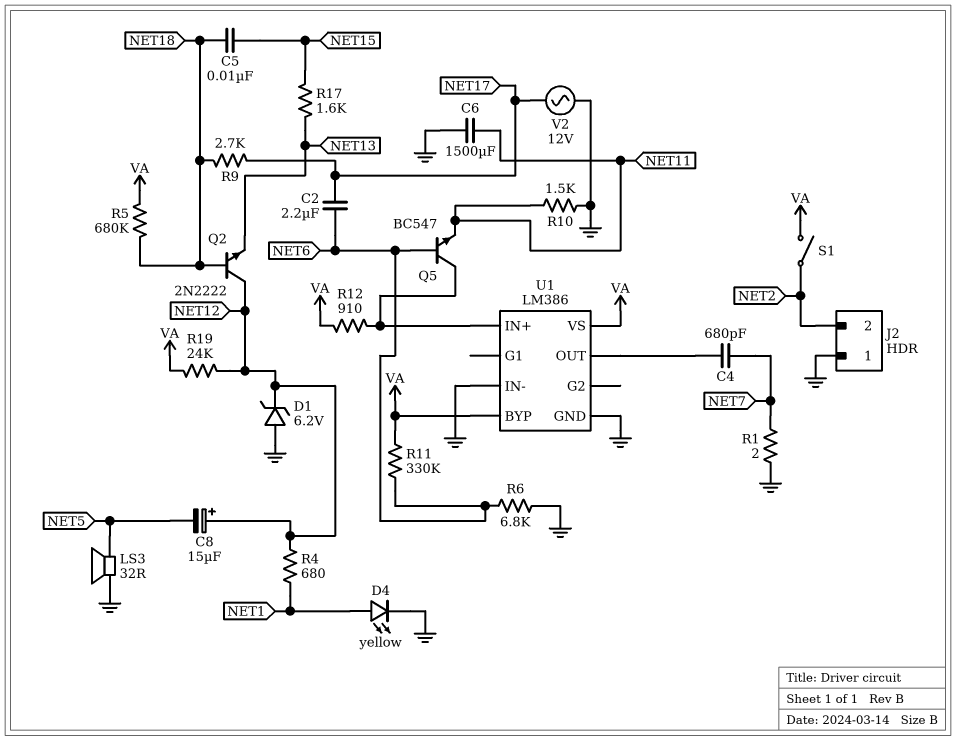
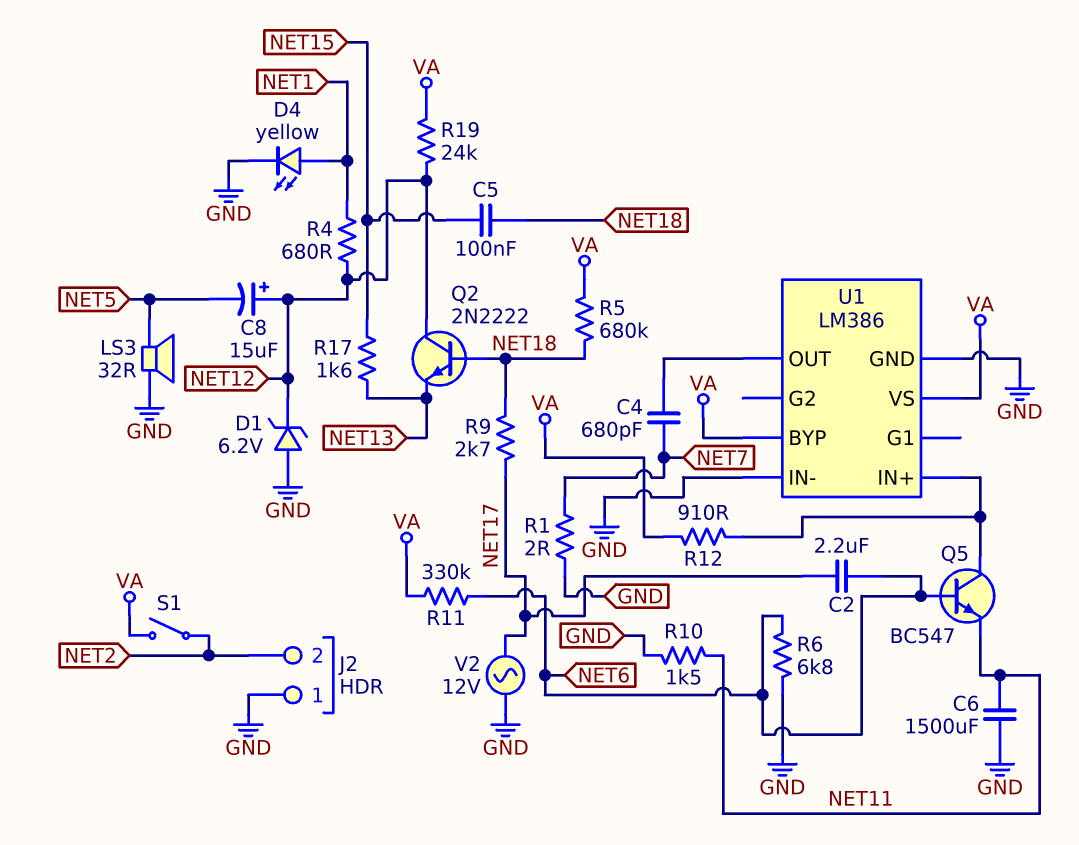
C5: 10nF (NET15, NET18) -> 100nF (NET15, NET18)

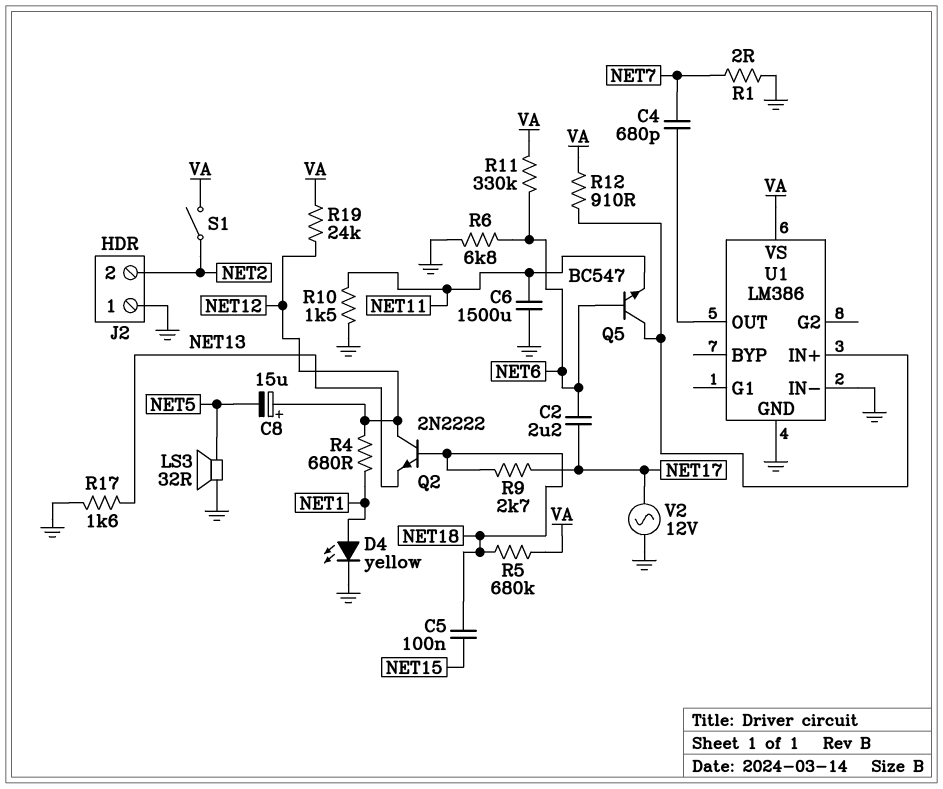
D1: zener 6.2V (A GND, K NET12) -> none
R17: 1.6k (NET13, NET15) -> 1.6k (GND, NET13)
U1 pin BYP: VA -> none

